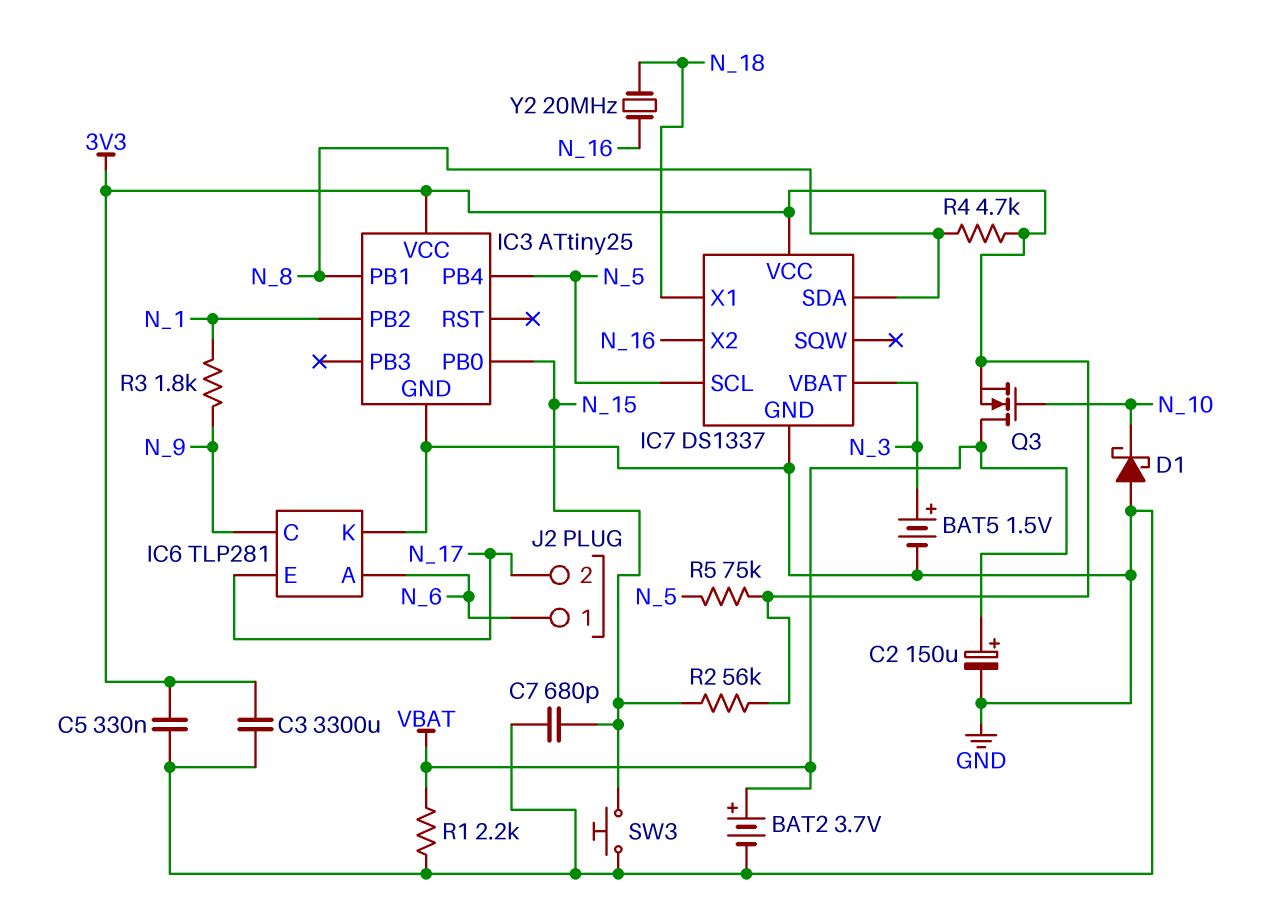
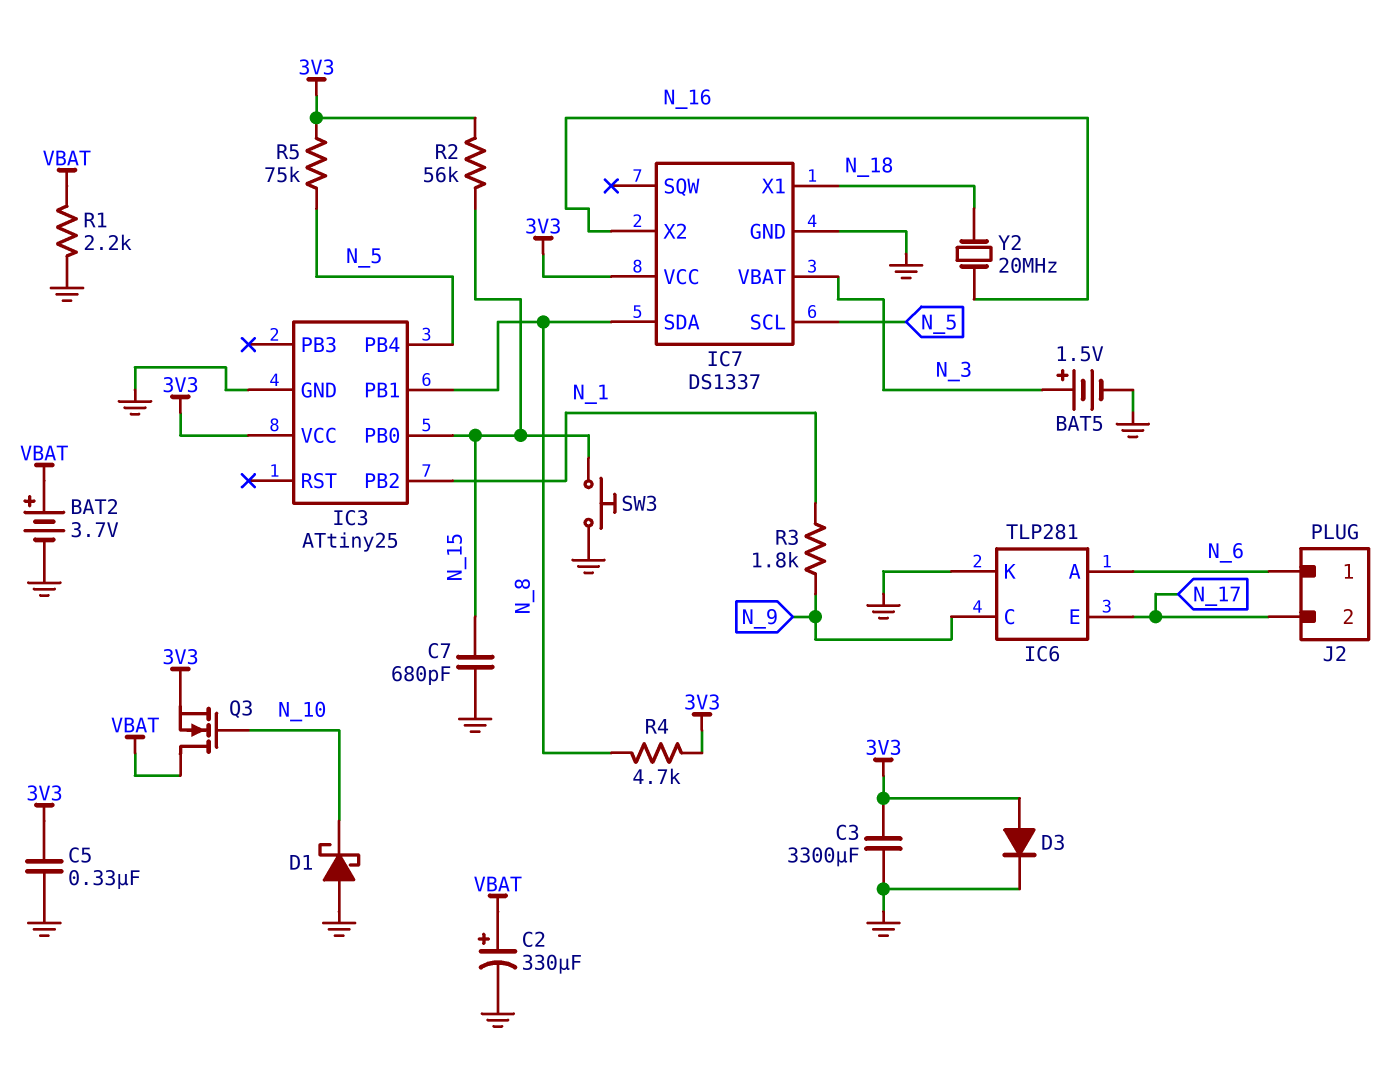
C2: 150uF (plus VBAT, minus GND) -> 330uF (plus VBAT, minus GND)
D3: none -> diode (A 3V3, K GND)

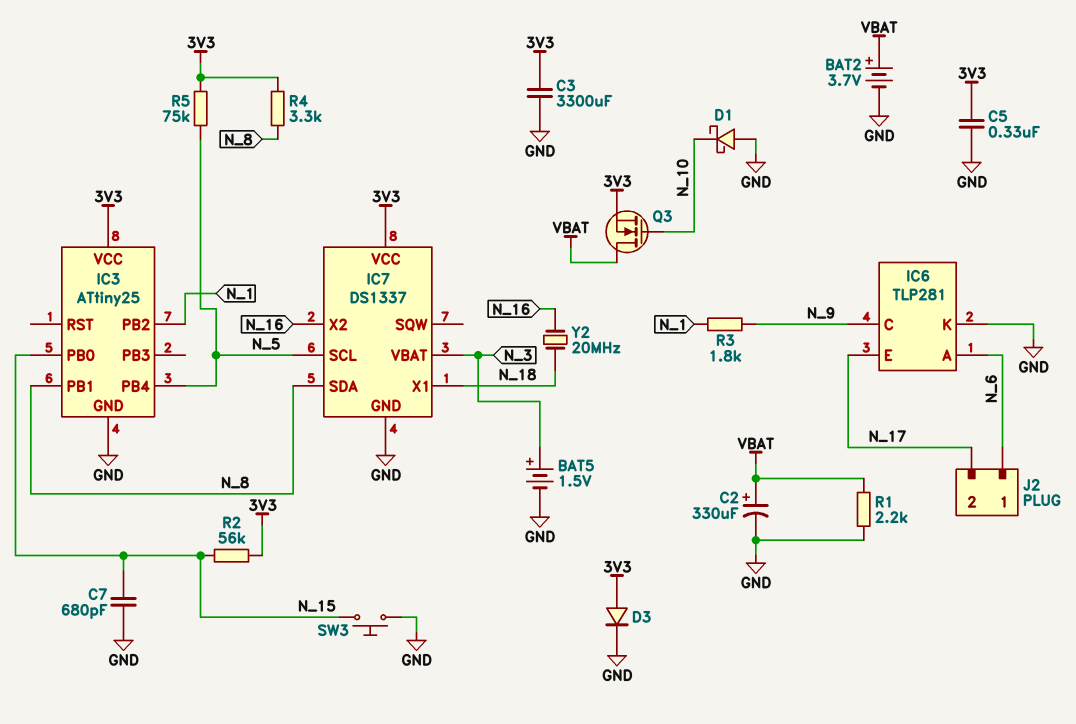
R4: 4.7k (3V3, N_8) -> 3.3k (3V3, N_8)

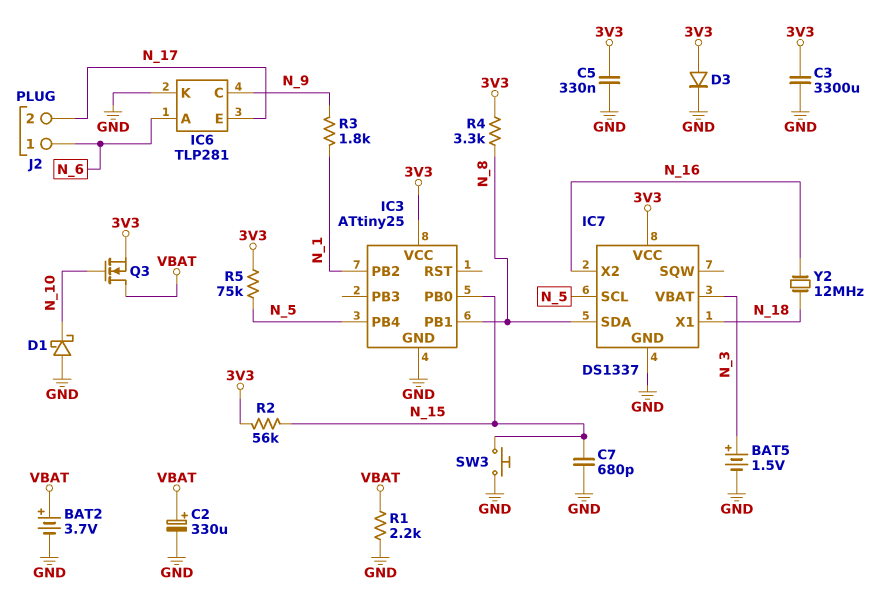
Y2: 20MHz (N_16, N_18) -> 12MHz (N_16, N_18)

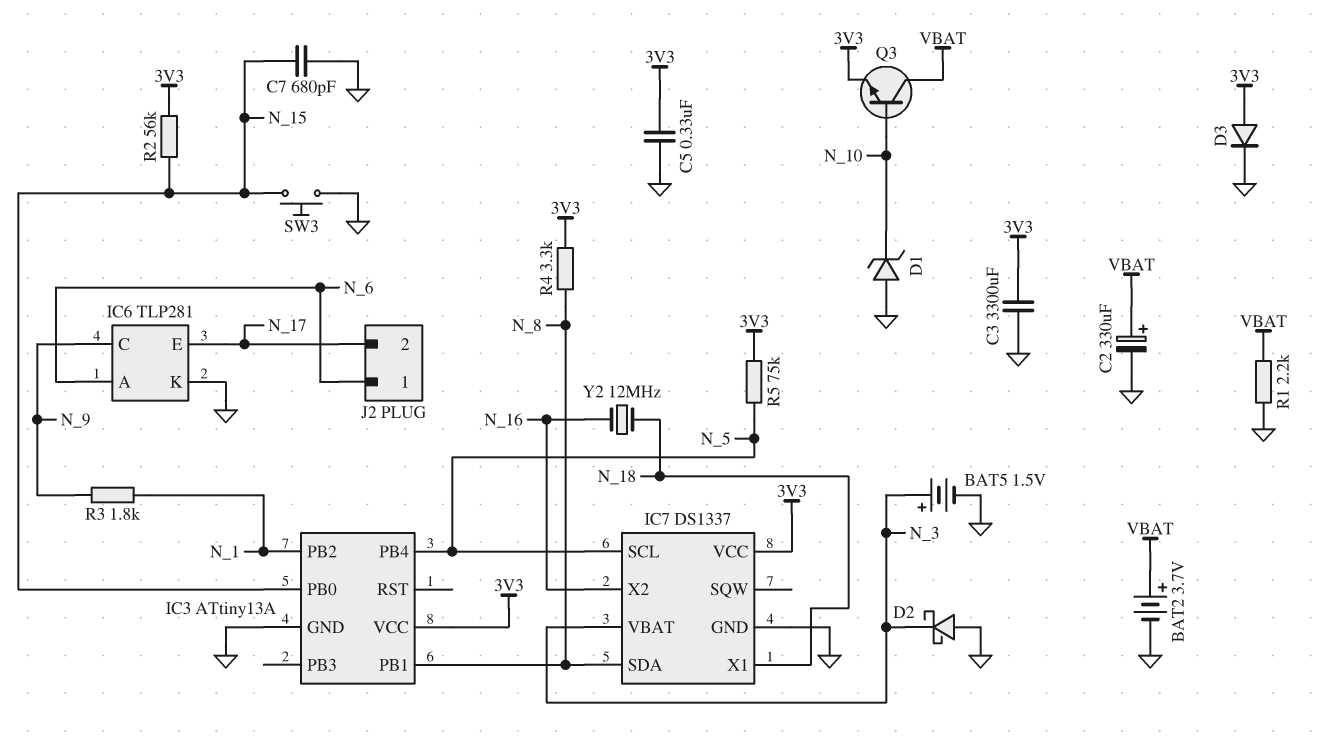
D1: schottky (A GND, K N_10) -> zener (A GND, K N_10)
D2: none -> schottky (A GND, K N_3)
IC3: ATtiny25 -> ATtiny13A
Q3: NMOS (G N_10, D VBAT, S 3V3) -> NPN (B N_10, C VBAT, E 3V3)

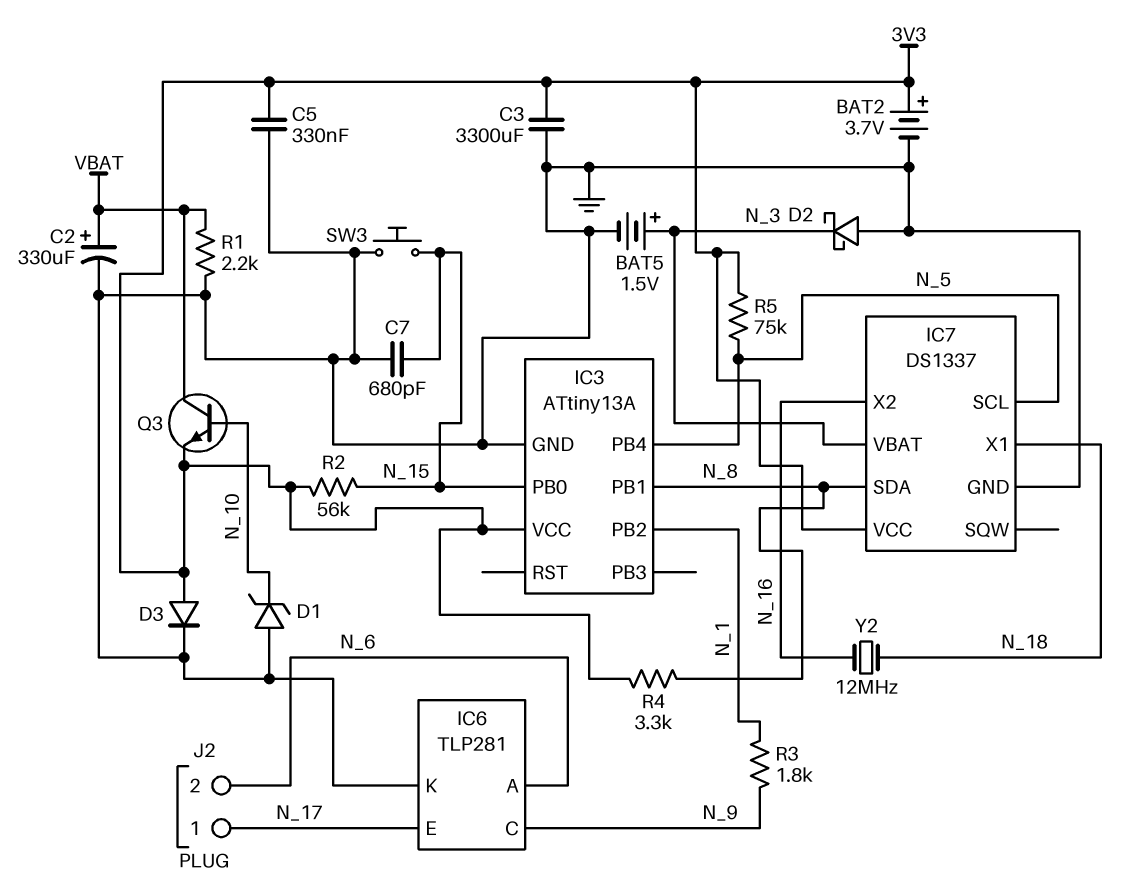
BAT2: 3.7V (plus VBAT, minus GND) -> 3.7V (plus 3V3, minus GND)
J2 pin 1: N_6 -> N_17
J2 pin 2: N_17 -> N_6

